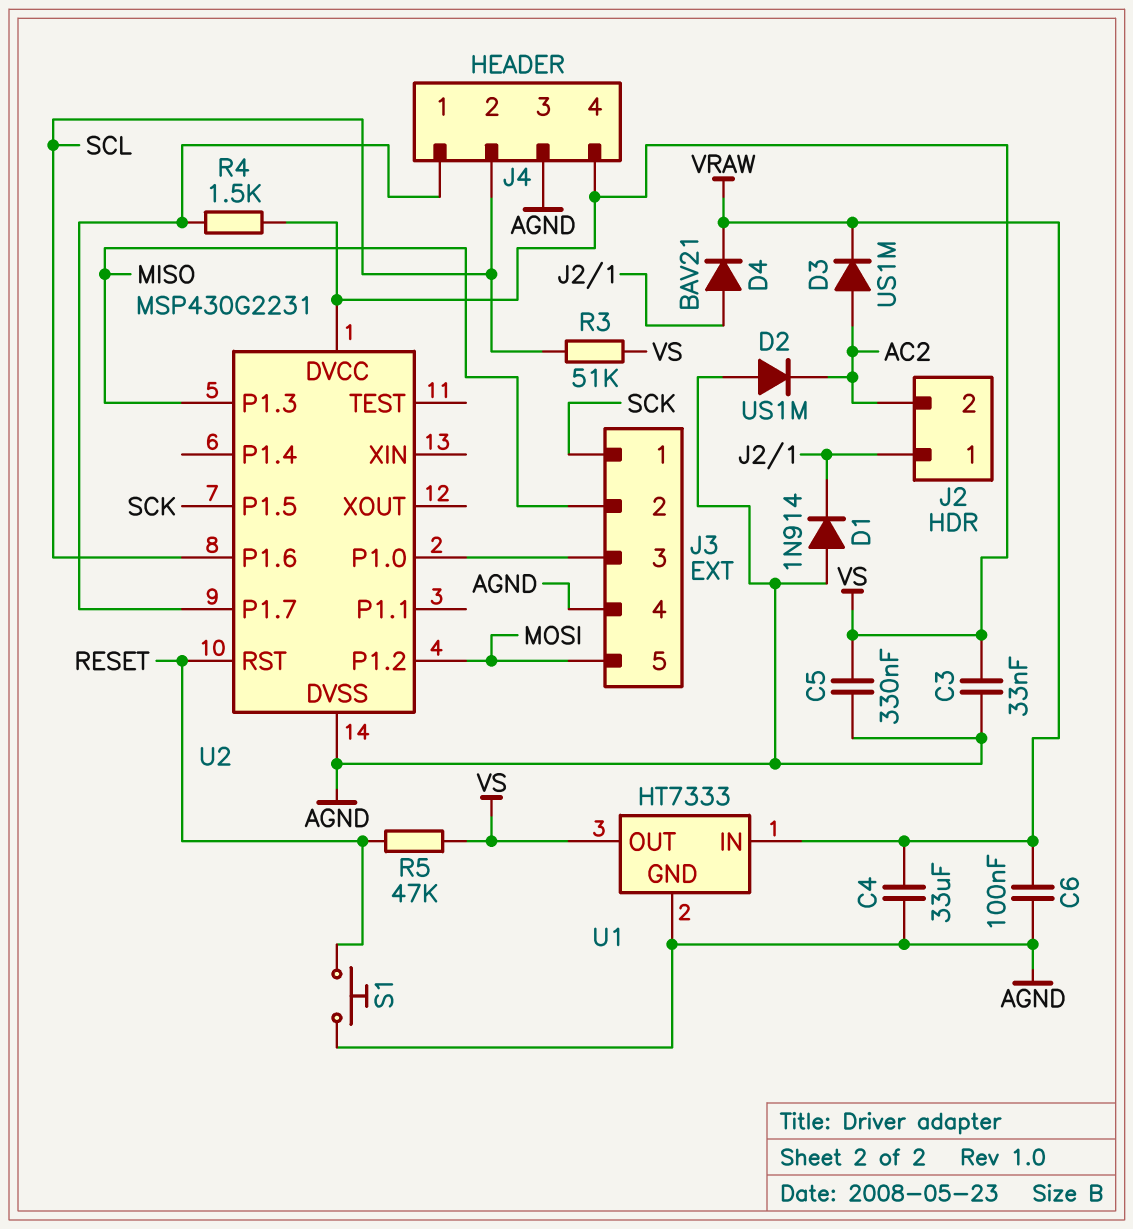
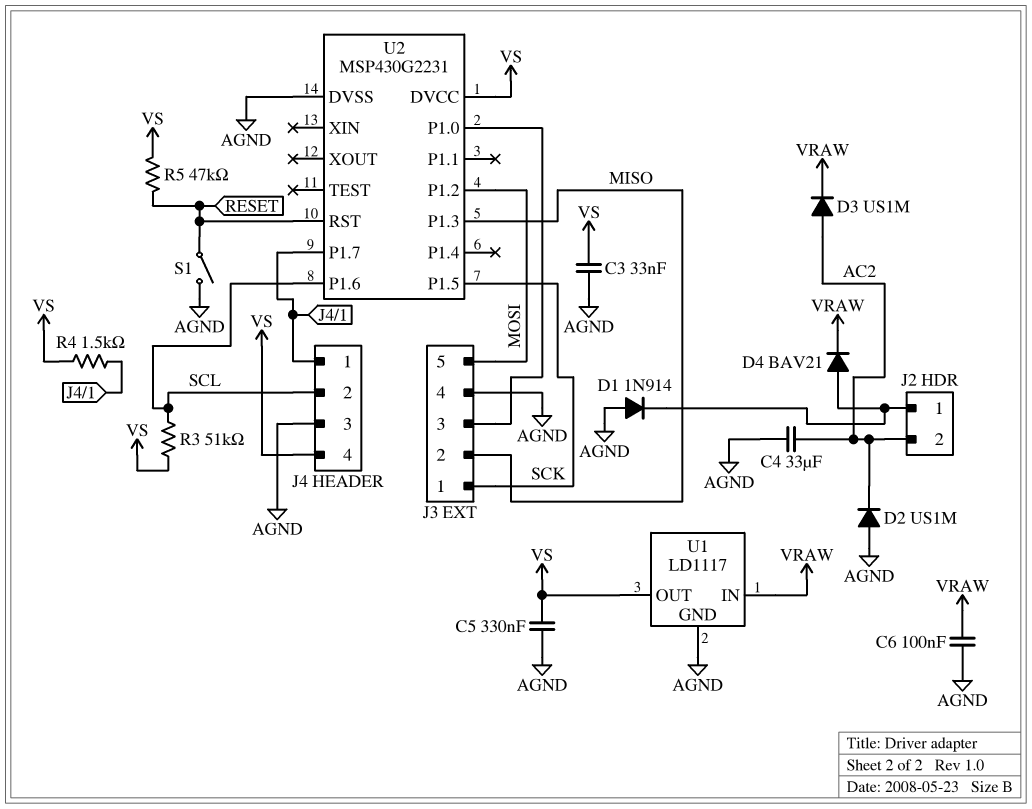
C4: 33uF (AGND, VRAW) -> 33uF (AC2, AGND)
S1: button (AGND, RESET) -> switch (AGND, RESET)
U1: HT7333 -> LD1117

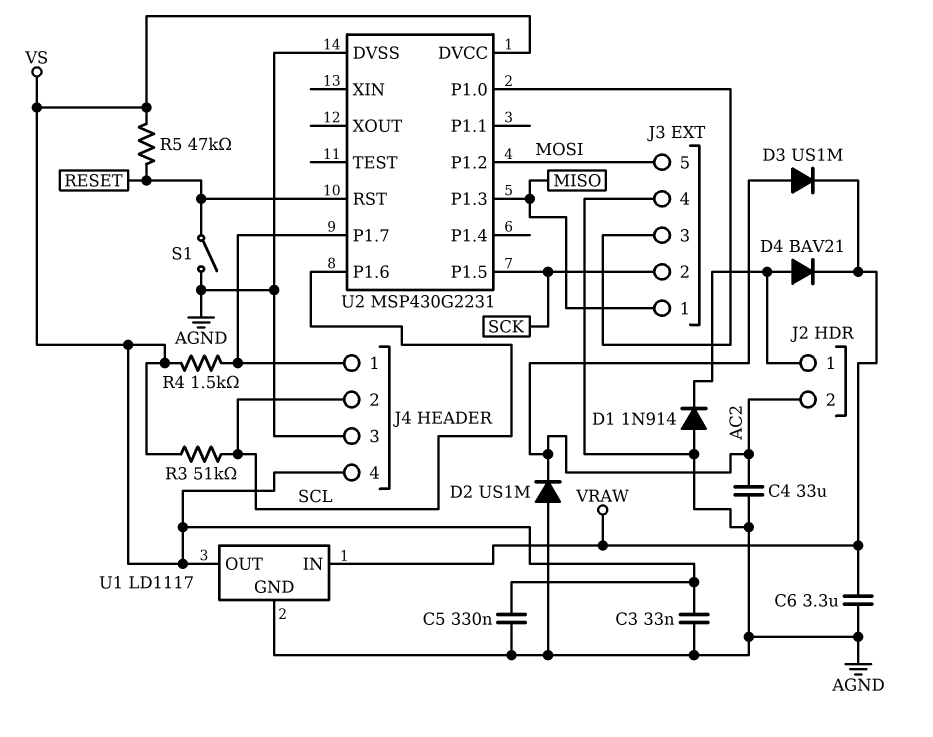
C6: 100nF (AGND, VRAW) -> 3.3uF (AGND, VRAW)
J3 pin 1: SCK -> MISO
J3 pin 2: MISO -> SCK

